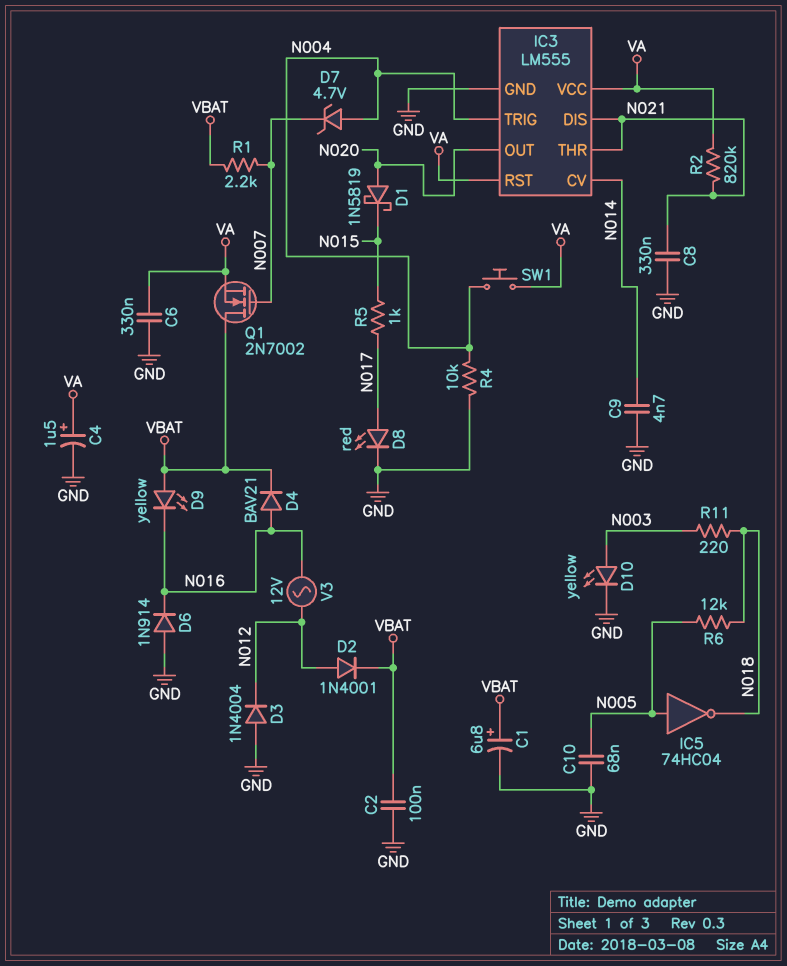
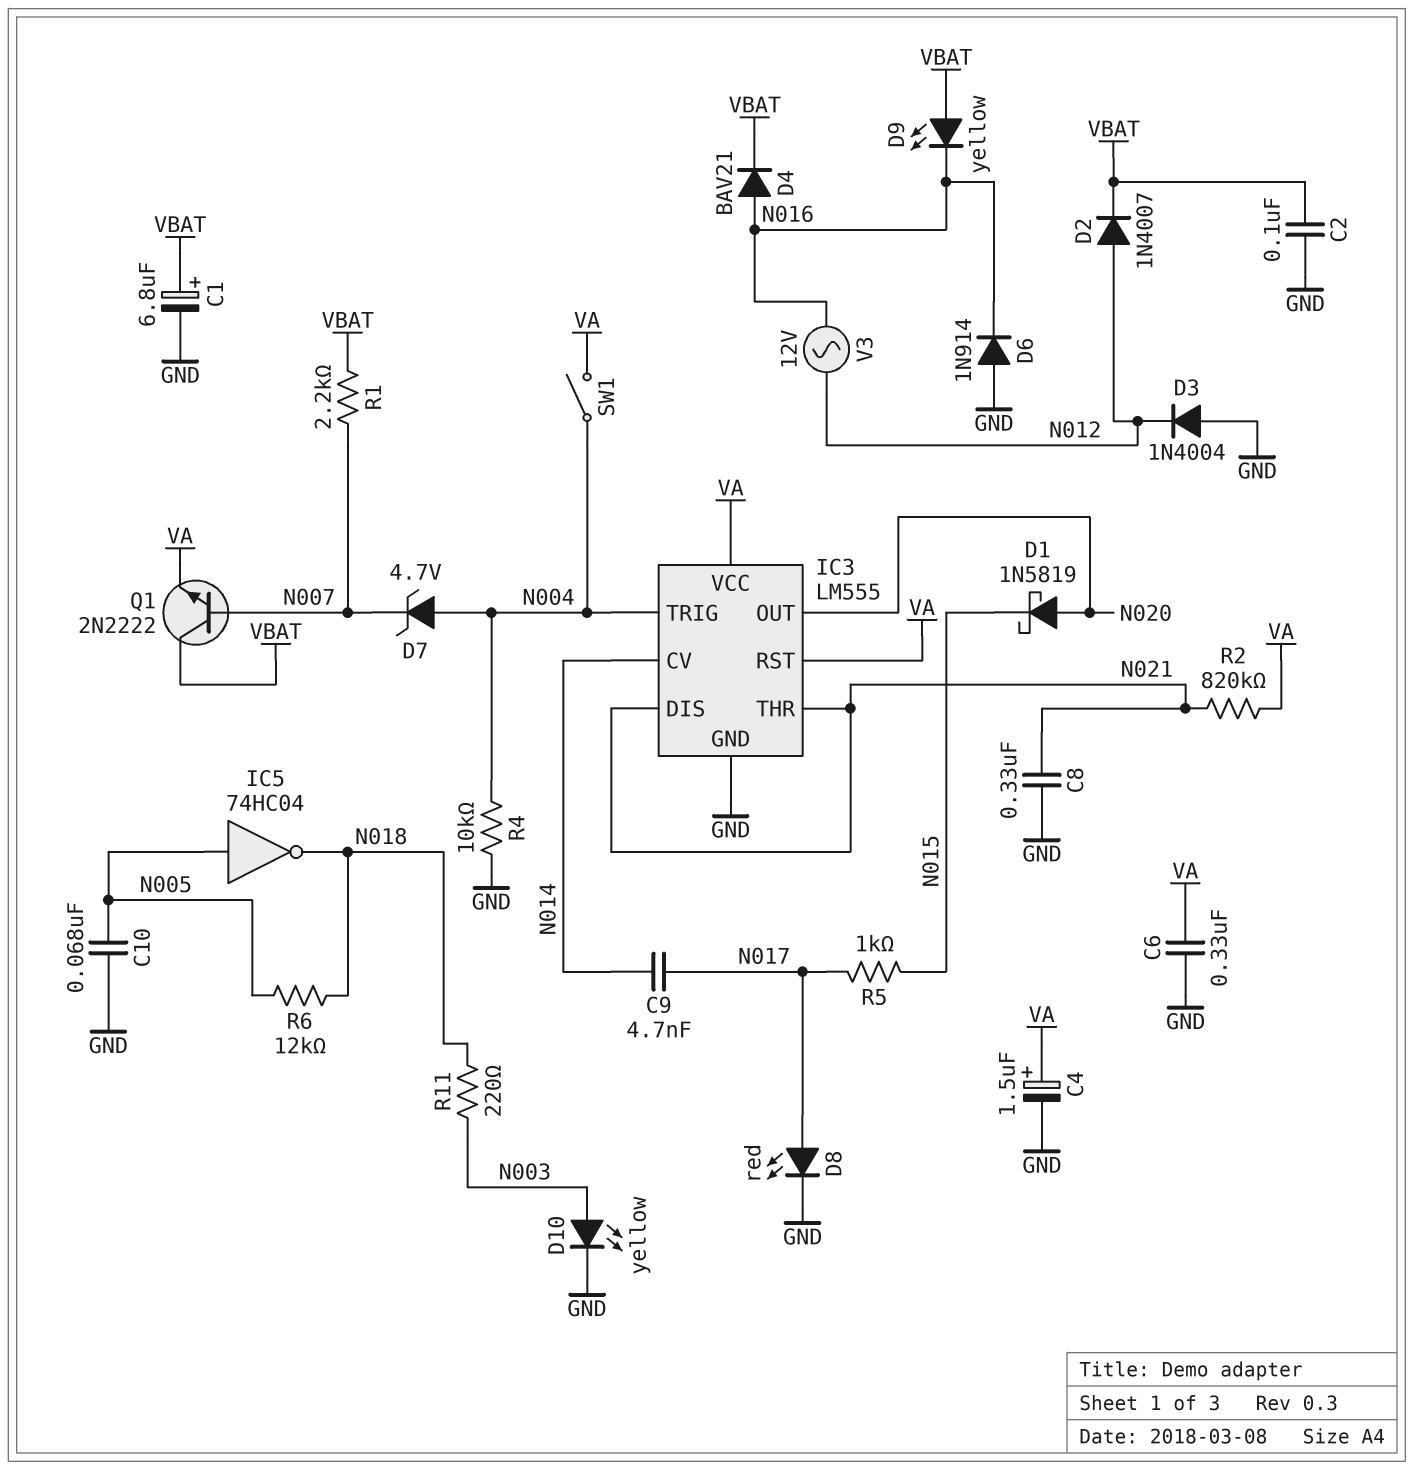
C9: 4.7nF (GND, N014) -> 4.7nF (N014, N017)
D2: diode 1N4001 (A N012, K VBAT) -> diode 1N4007 (A N012, K VBAT)
Q1: NMOS 2N7002 (G N007, D VBAT, S VA) -> NPN 2N2222 (B N007, C VBAT, E VA)
SW1: button (N004, VA) -> switch (N004, VA)

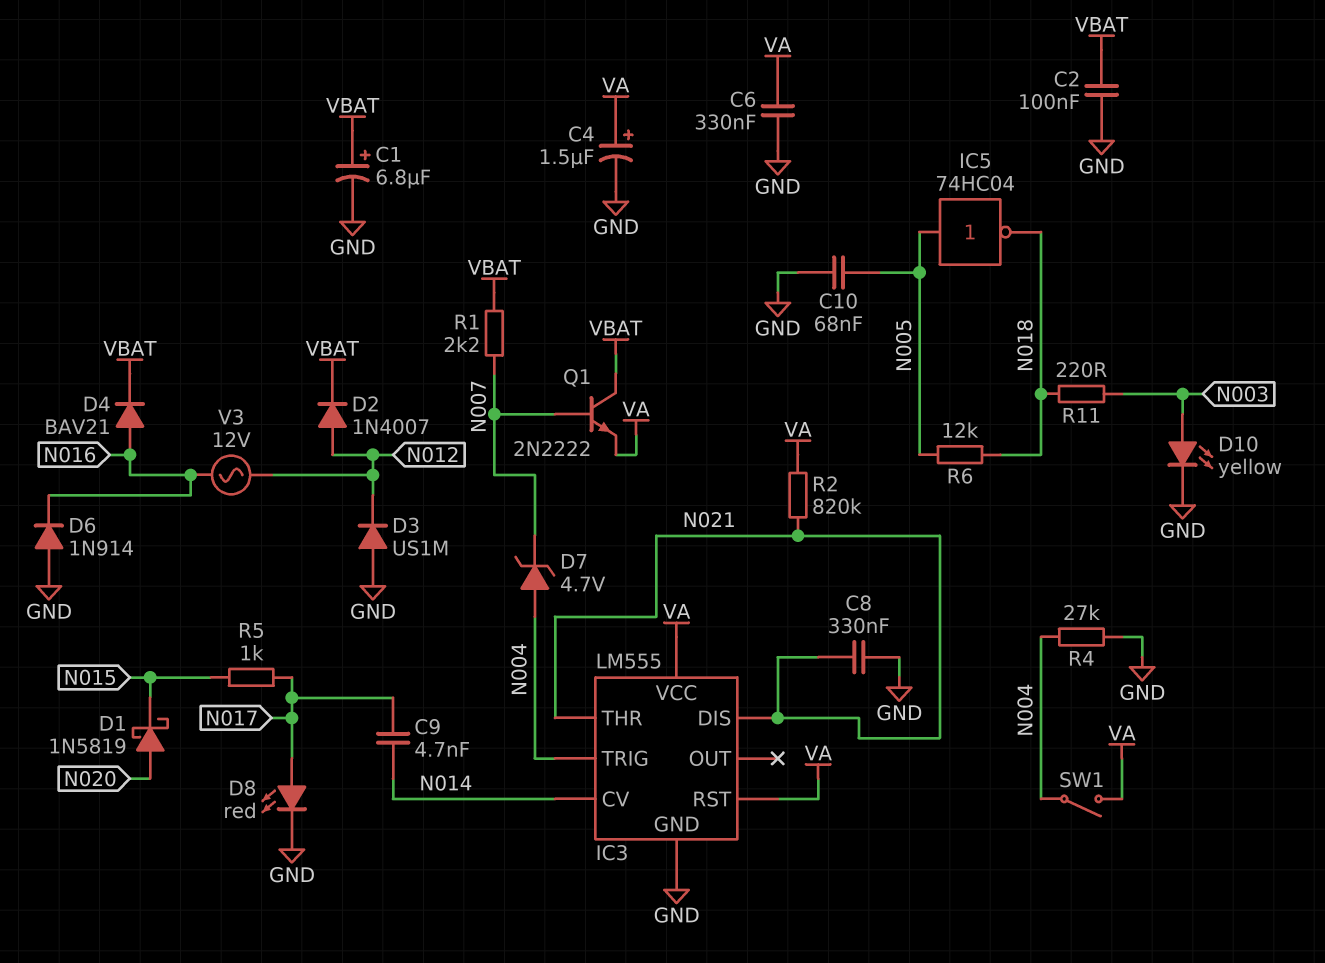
D3: diode 1N4004 (A GND, K N012) -> diode US1M (A GND, K N012)
D9: LED yellow (A VBAT, K N016) -> none
IC3 pin OUT: N020 -> none
R4: 10k (GND, N004) -> 27k (GND, N004)

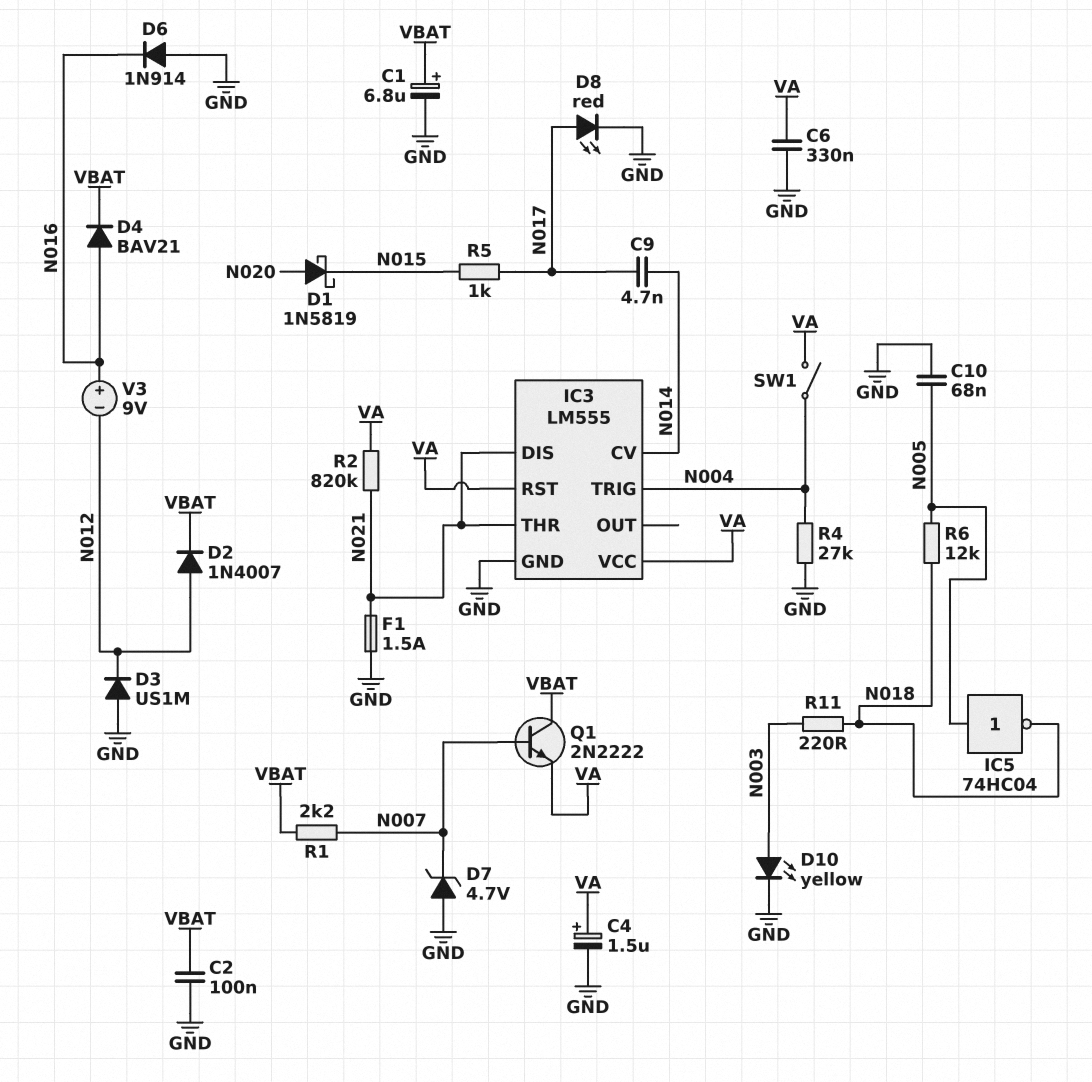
C8: 330nF (GND, N021) -> none
D7: zener 4.7V (A N004, K N007) -> zener 4.7V (A GND, K N007)
F1: none -> 1.5A (GND, N021)
V3: AC 12V (N012, N016) -> 9V (plus N016, minus N012)

